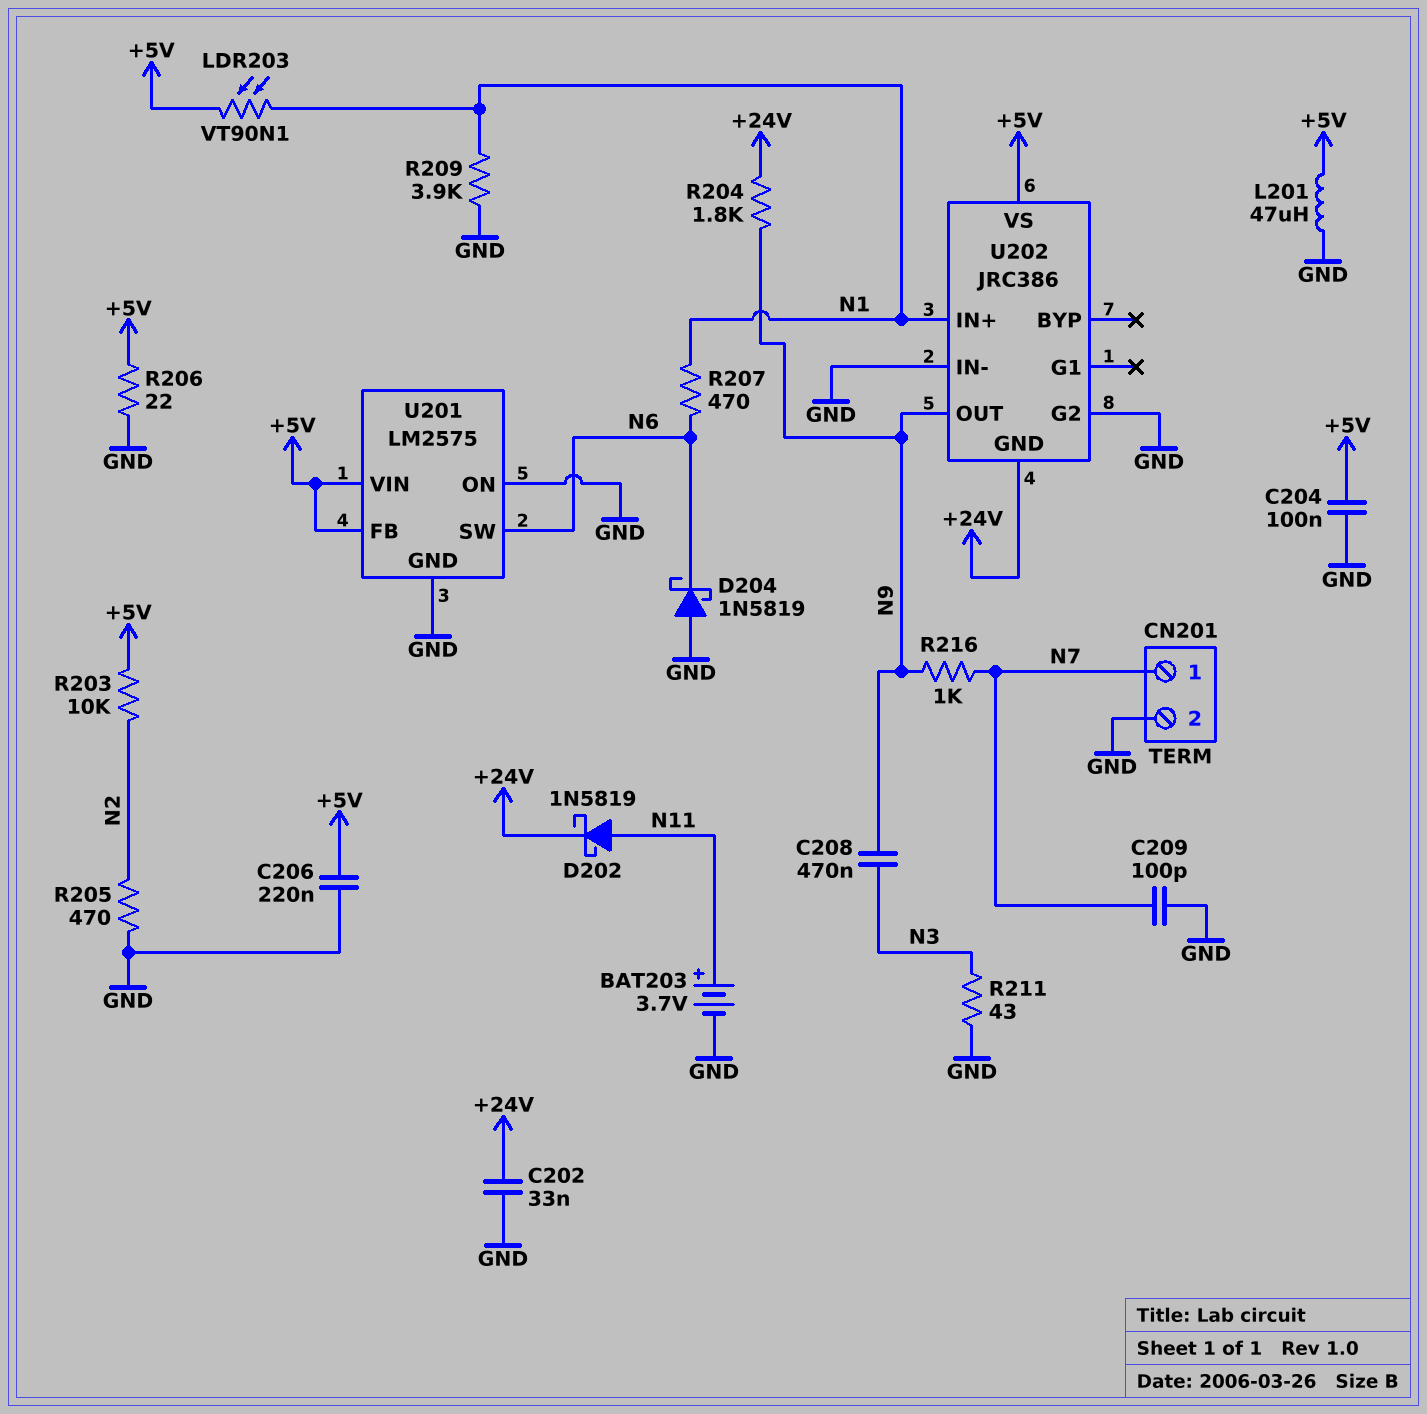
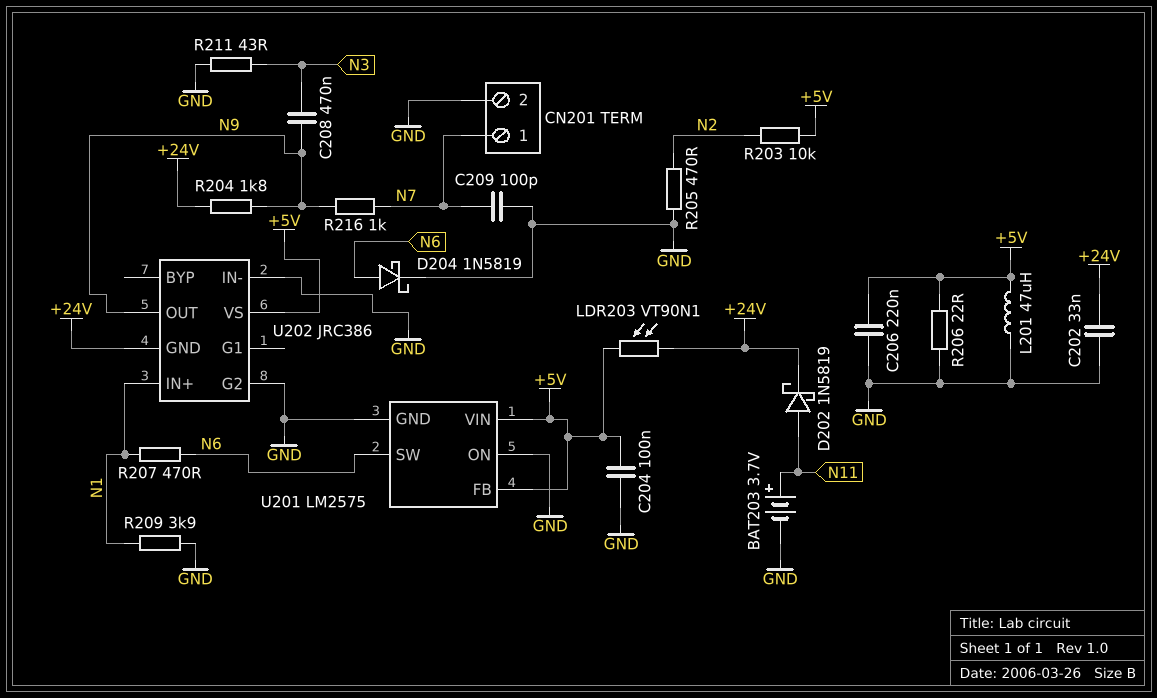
D204: schottky 1N5819 (A GND, K N6) -> schottky 1N5819 (A N6, K GND)
LDR203: VT90N1 (+5V, N1) -> VT90N1 (+5V, +24V)

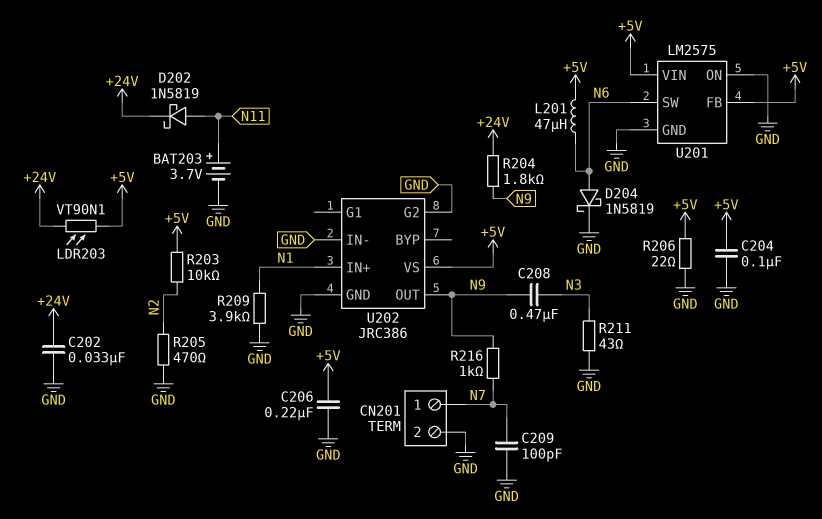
L201: 47uH (+5V, GND) -> 47uH (+5V, N6)
R207: 470 (N1, N6) -> none
U202 pin GND: +24V -> GND

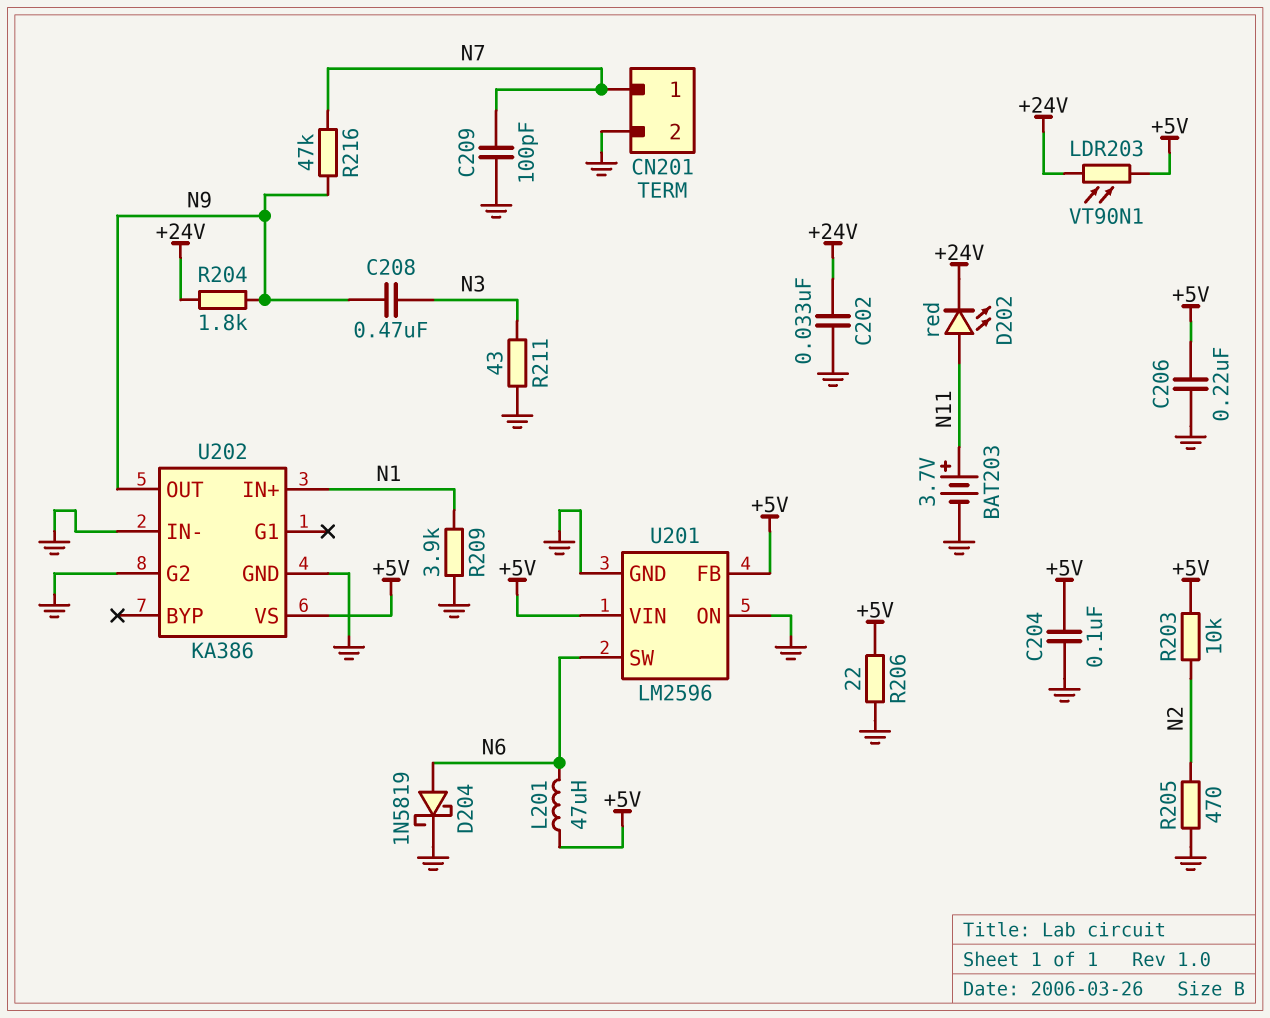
D202: schottky 1N5819 (A N11, K +24V) -> LED red (A N11, K +24V)
R216: 1k (N7, N9) -> 47k (N7, N9)
U201: LM2575 -> LM2596
U202: JRC386 -> KA386

